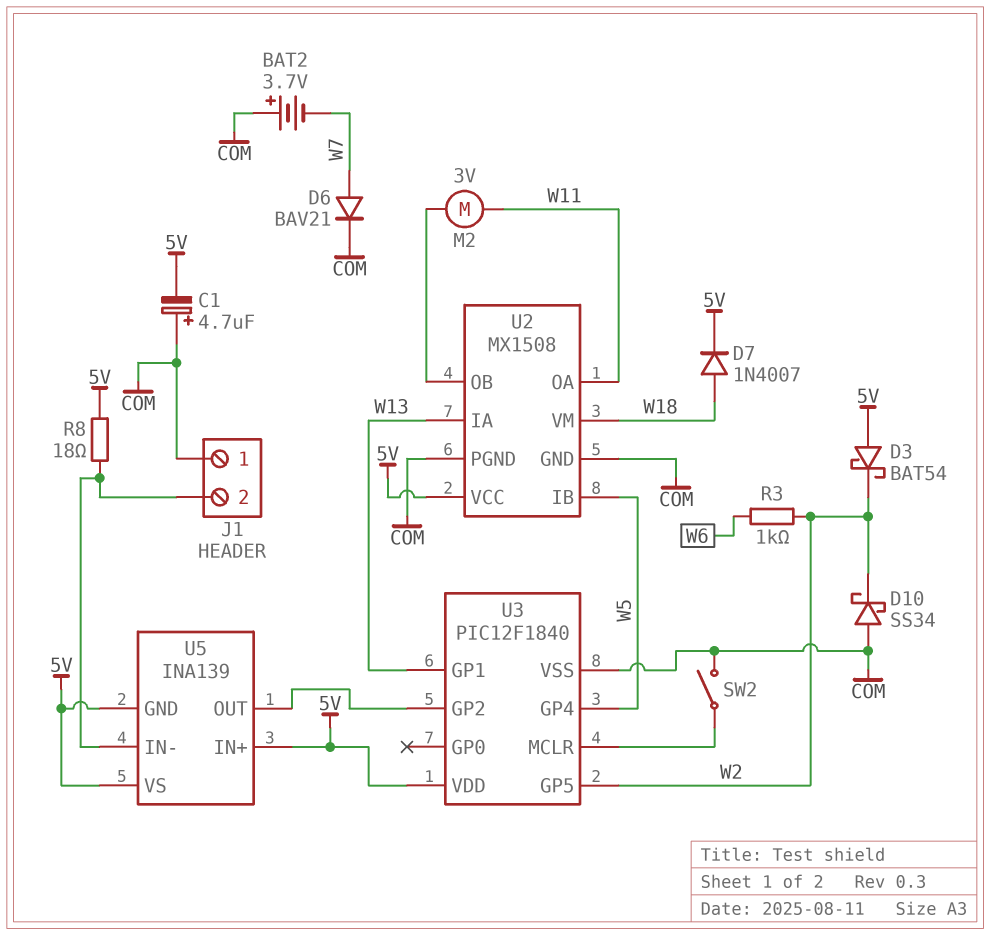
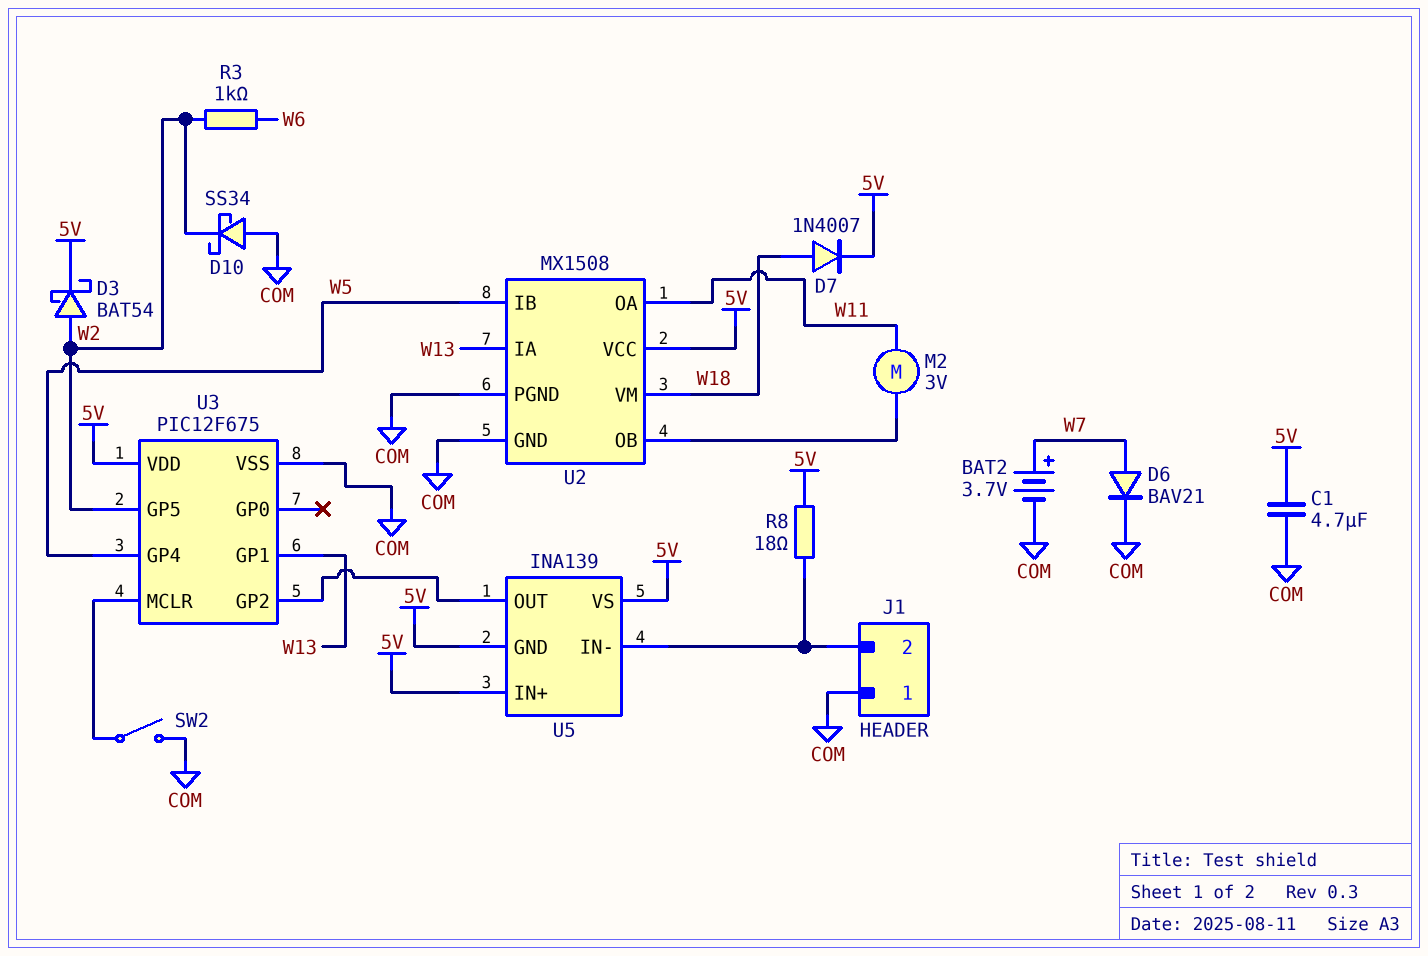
BAT2: 3.7V (plus COM, minus W7) -> 3.7V (plus W7, minus COM)
C1: 4.7uF (plus COM, minus 5V) -> 4.7uF (5V, COM)
D3: schottky BAT54 (A 5V, K W2) -> schottky BAT54 (A W2, K 5V)
U3: PIC12F1840 -> PIC12F675

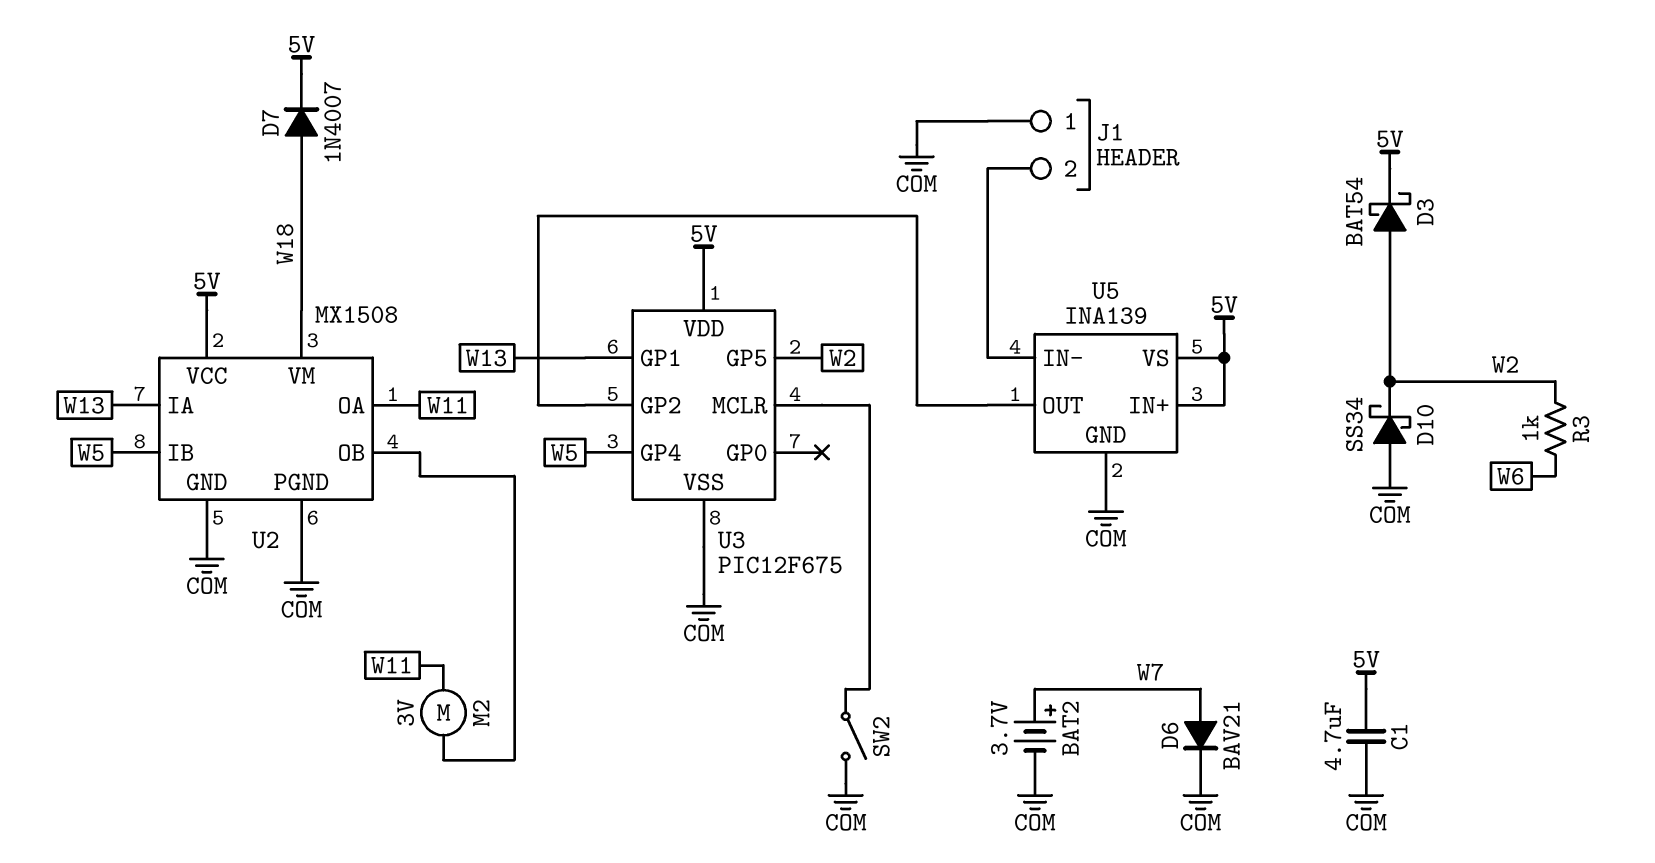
R8: 18 (5V, J1/2) -> none
U5 pin GND: 5V -> COM

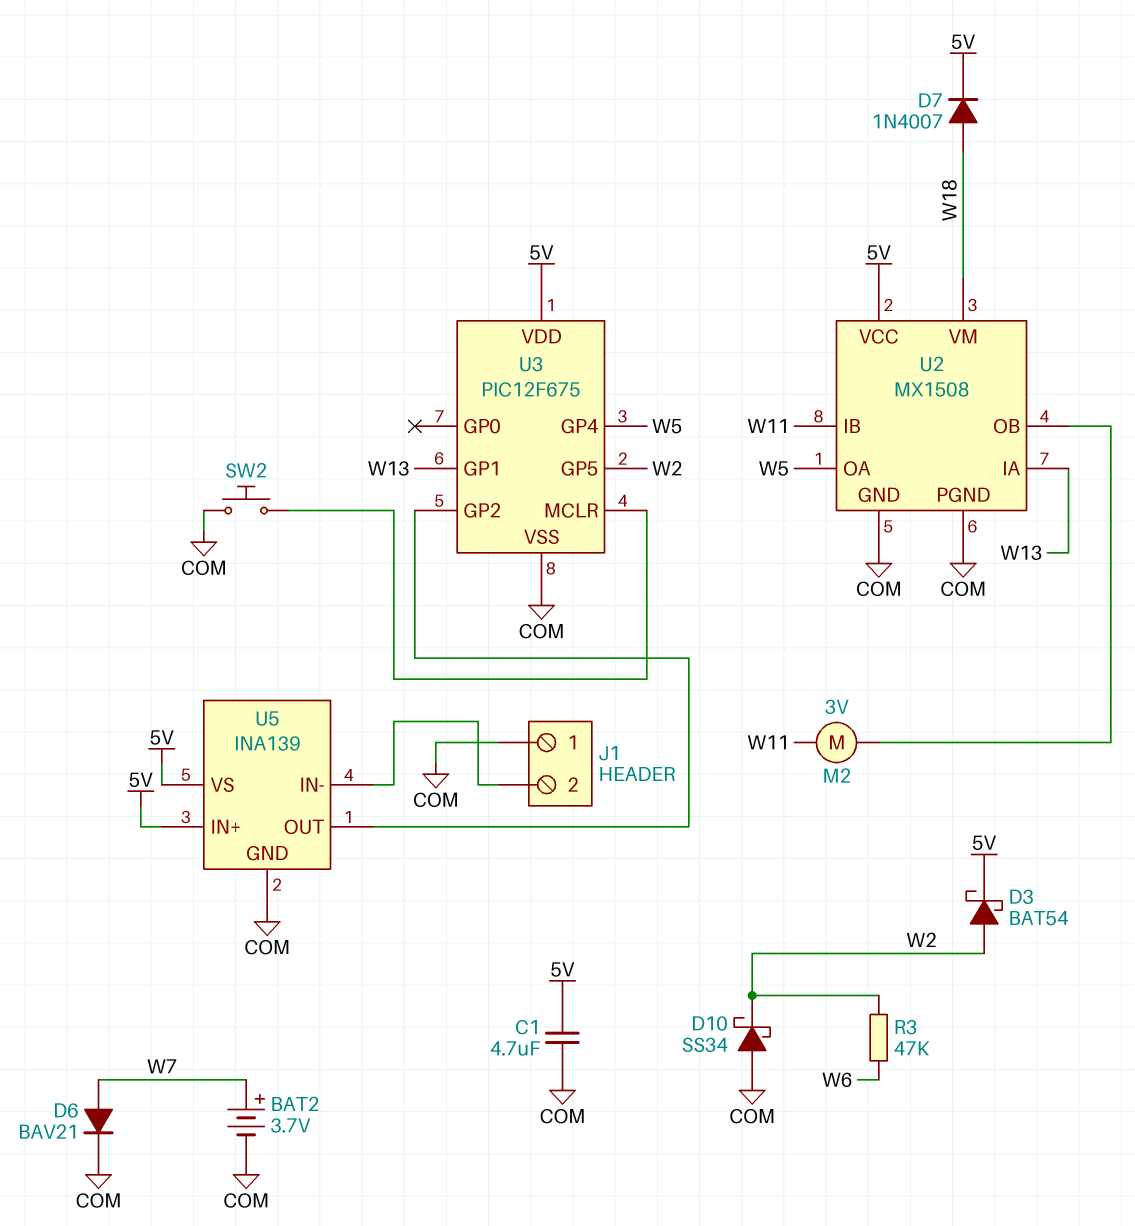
R3: 1k (W2, W6) -> 47k (W2, W6)
SW2: switch (COM, U3/MCLR) -> button (COM, U3/MCLR)
U2 pin IB: W5 -> W11
U2 pin OA: W11 -> W5

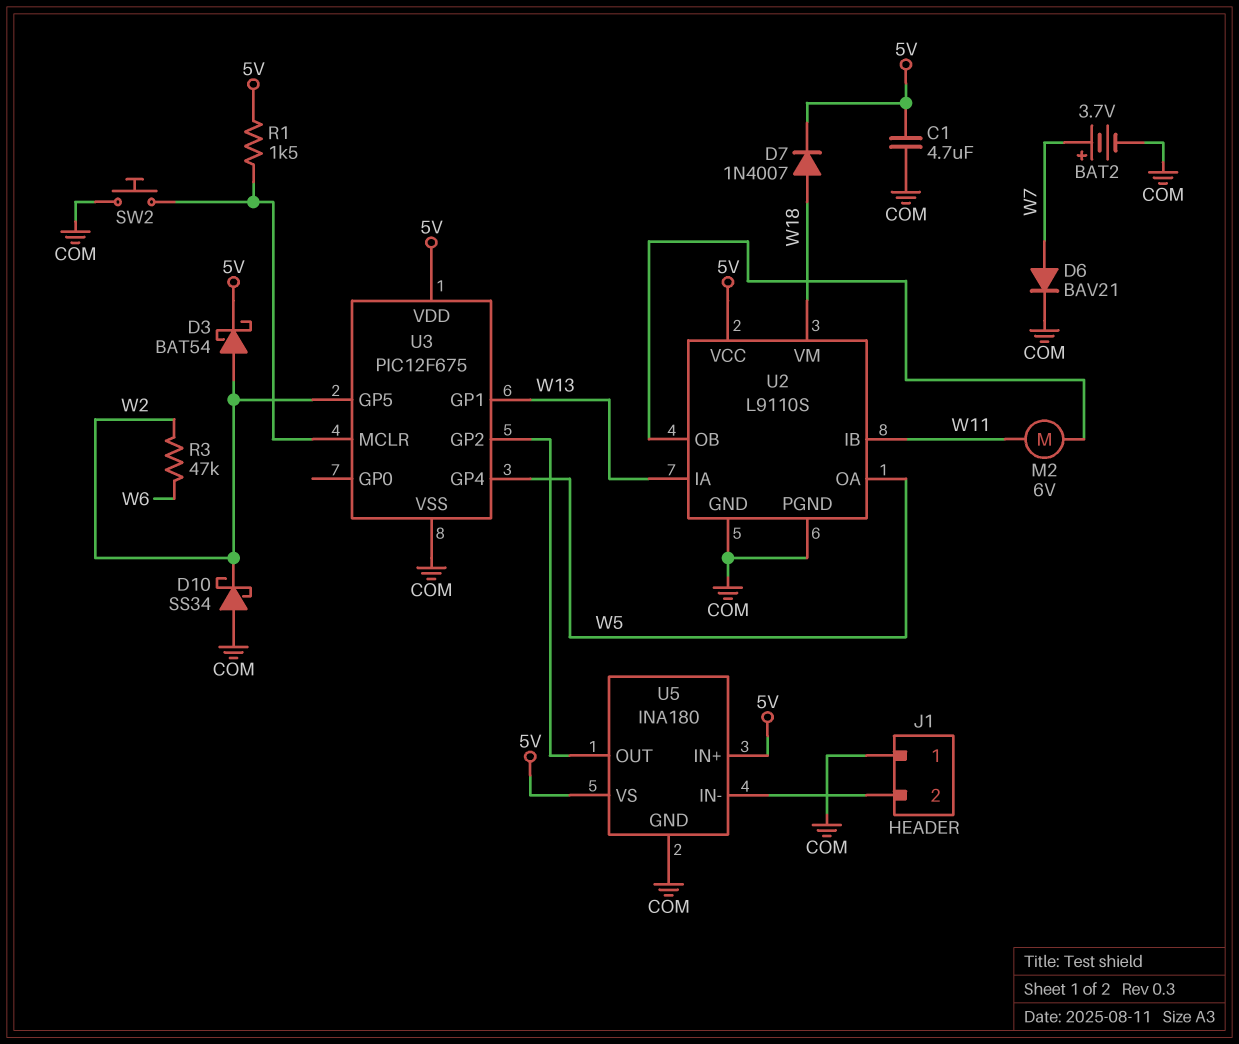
M2: motor 3V (U2/OB, W11) -> motor 6V (U2/OB, W11)
R1: none -> 1.5k (5V, U3/MCLR)
U2: MX1508 -> L9110S
U5: INA139 -> INA180

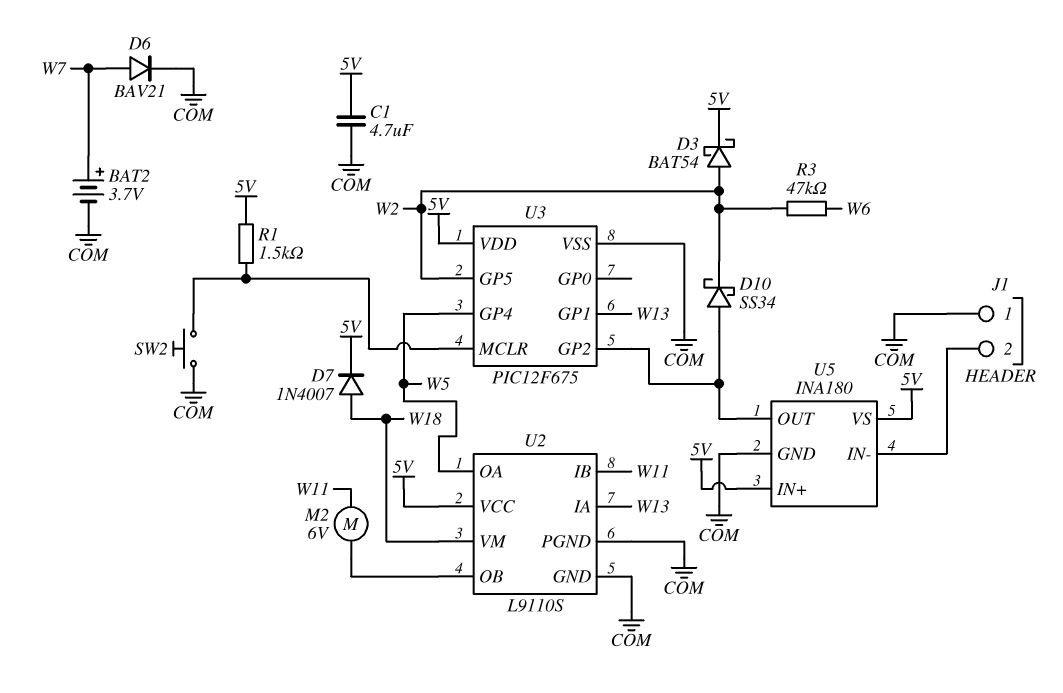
D10: schottky SS34 (A COM, K W2) -> schottky SS34 (A U3/GP2, K W2)

